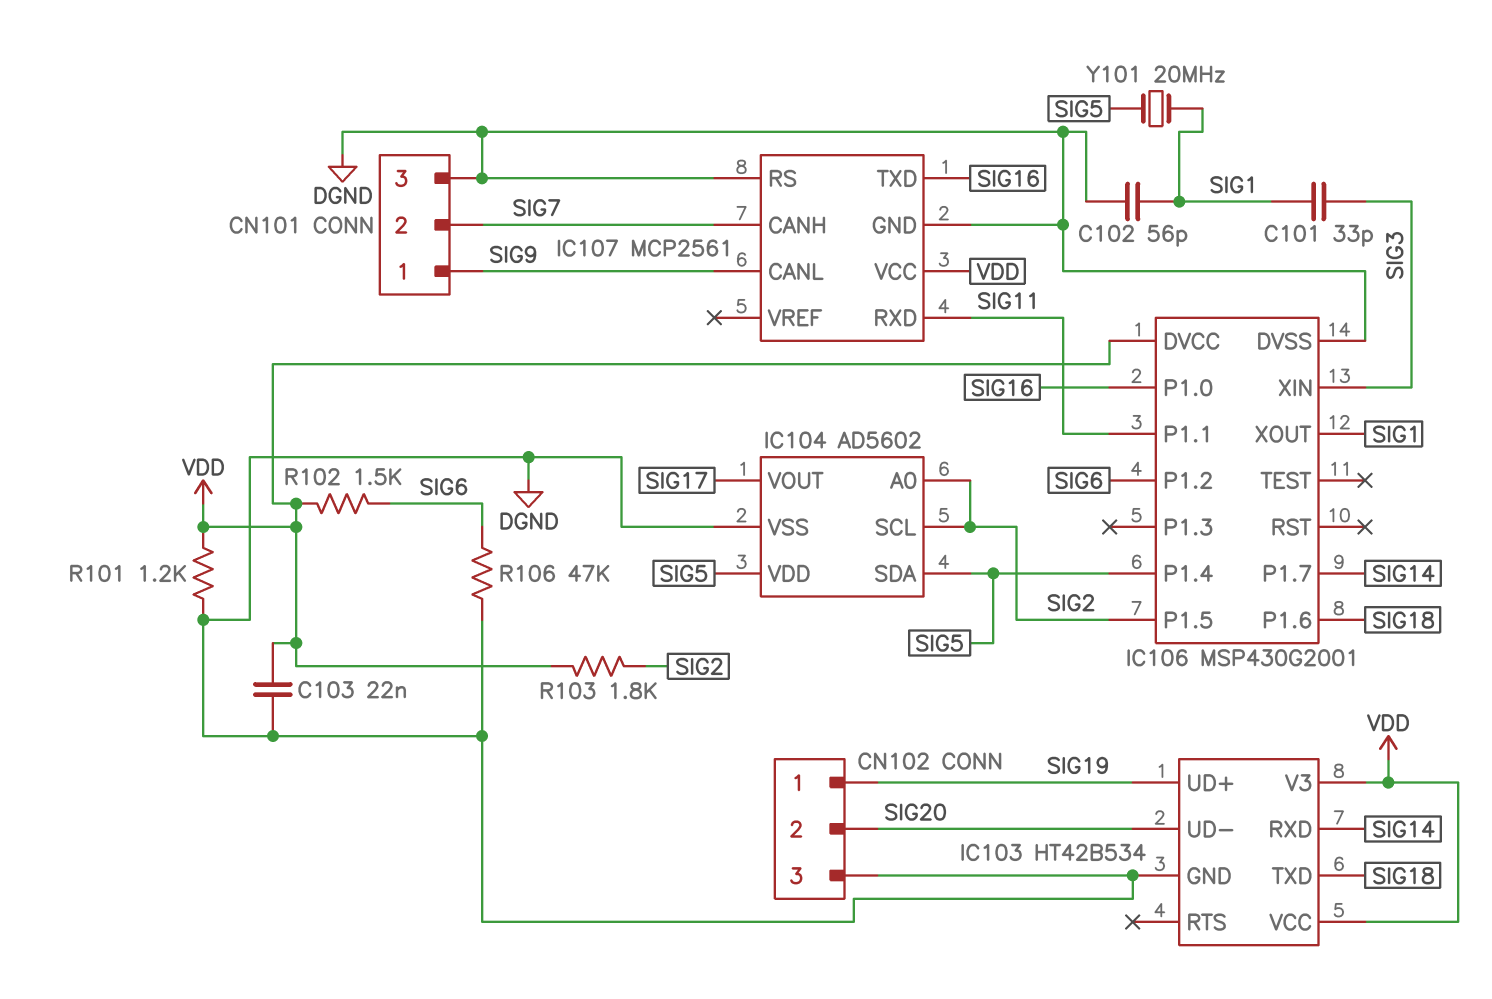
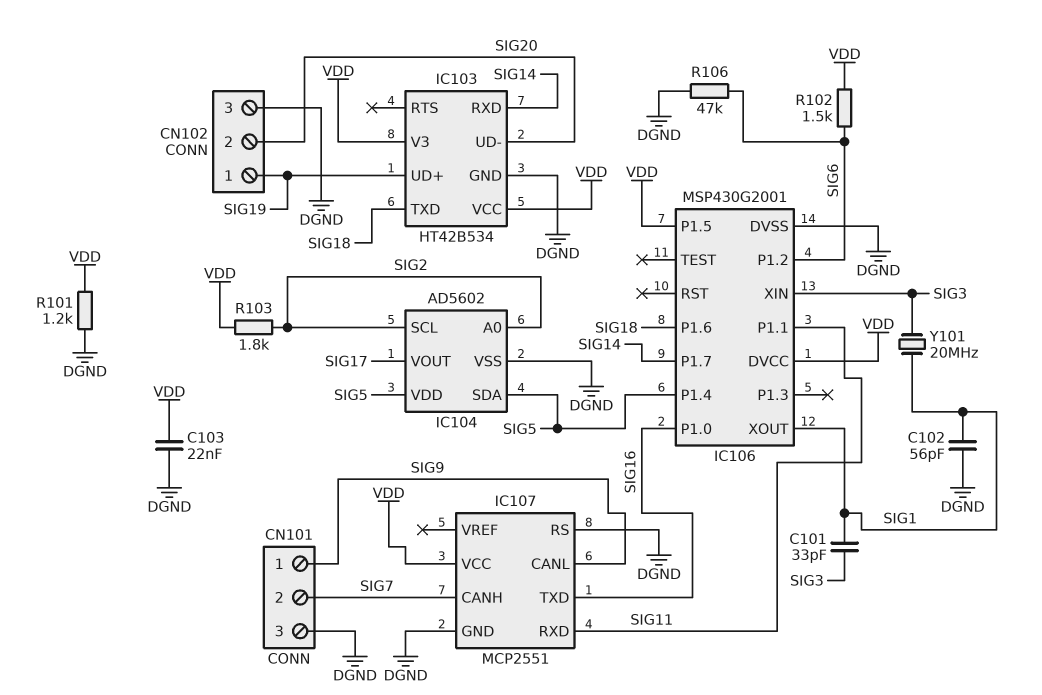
IC106 pin P1.5: SIG2 -> VDD
IC107: MCP2561 -> MCP2551
Y101: 20MHz (SIG1, SIG5) -> 20MHz (SIG1, SIG3)

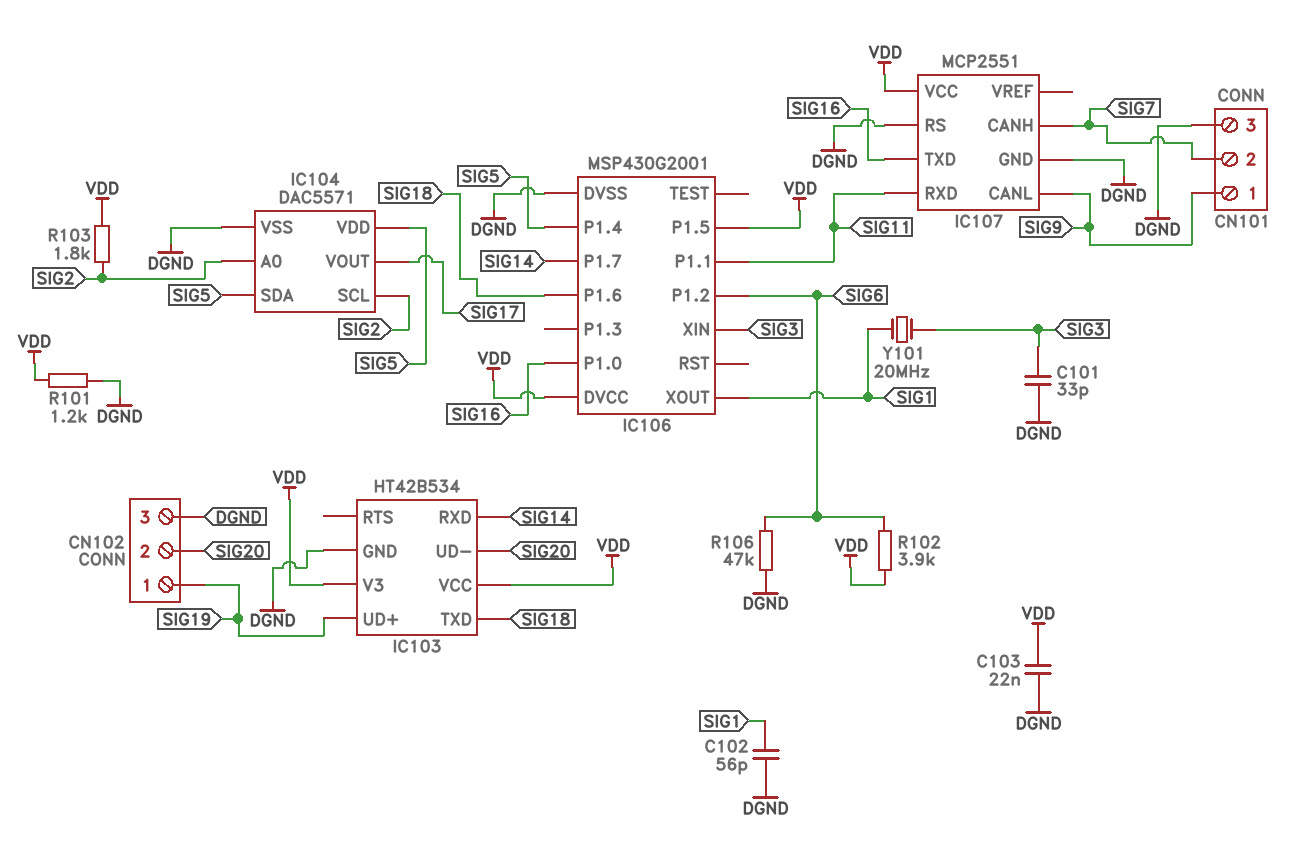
C101: 33pF (SIG1, SIG3) -> 33pF (DGND, SIG3)
IC104: AD5602 -> DAC5571
R102: 1.5k (SIG6, VDD) -> 3.9k (SIG6, VDD)

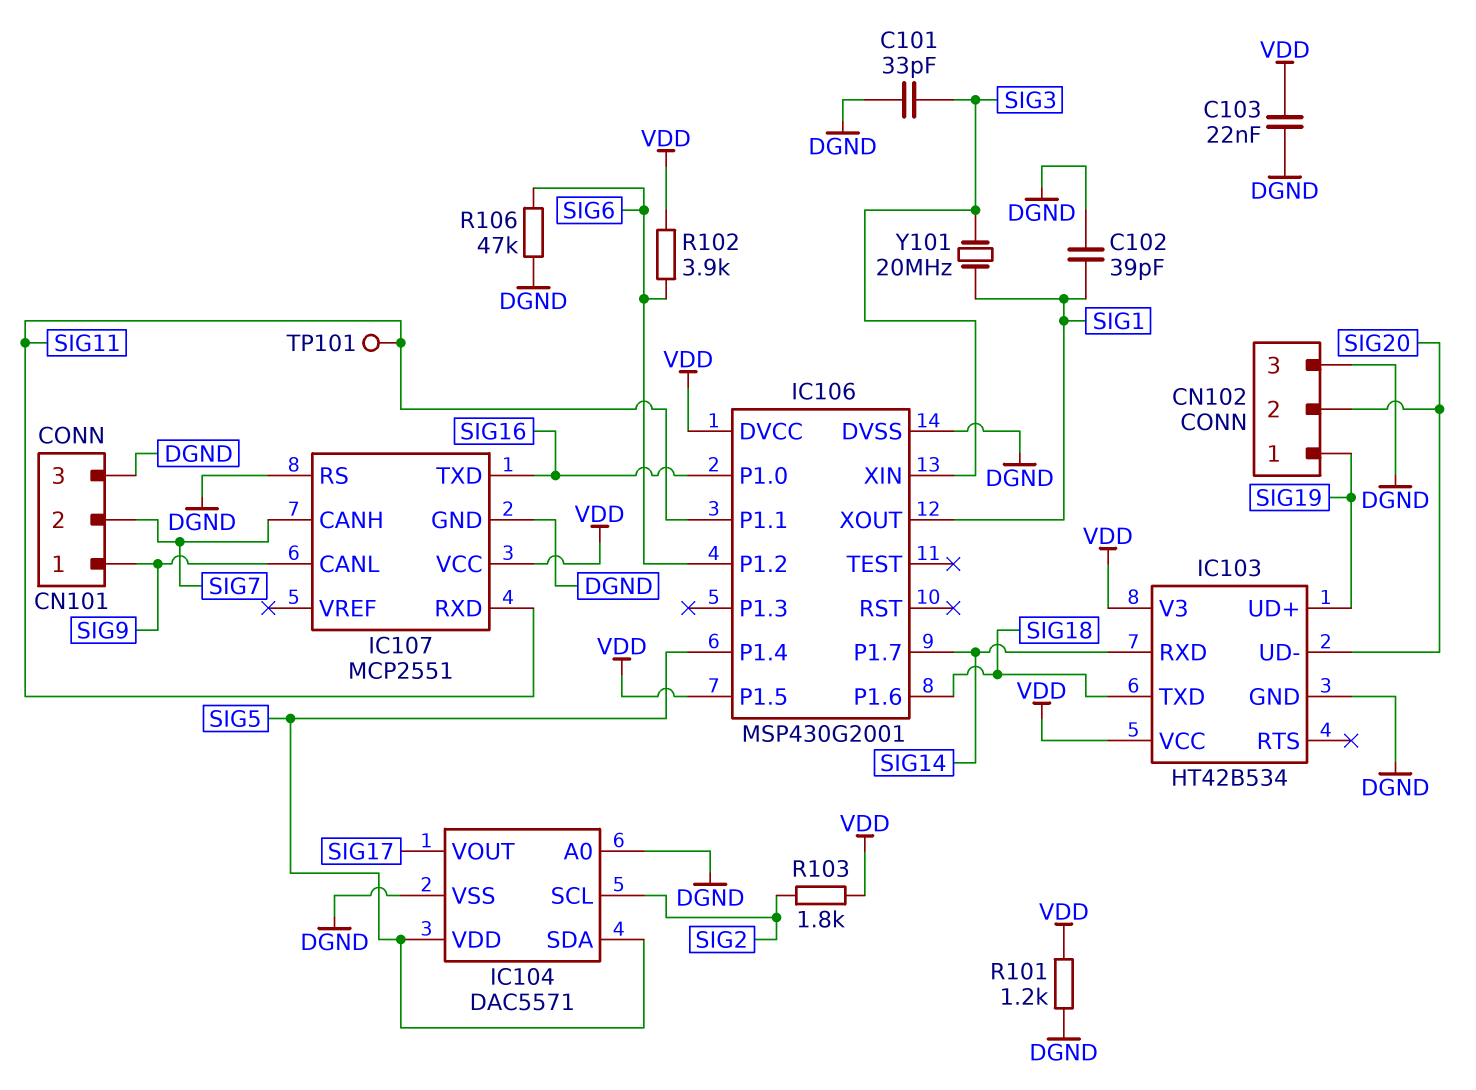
C102: 56pF (DGND, SIG1) -> 39pF (DGND, SIG1)
IC104 pin A0: SIG2 -> DGND
TP101: none -> test point (SIG11)

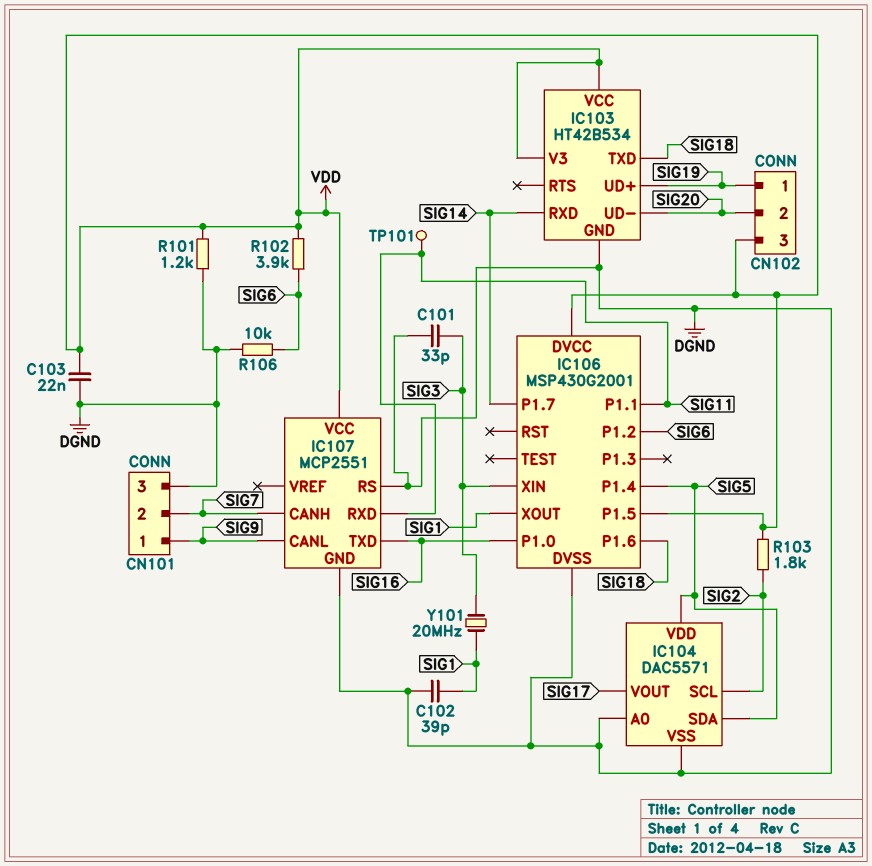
CN102 pin 3: DGND -> VDD
R106: 47k (DGND, SIG6) -> 10k (DGND, SIG6)

